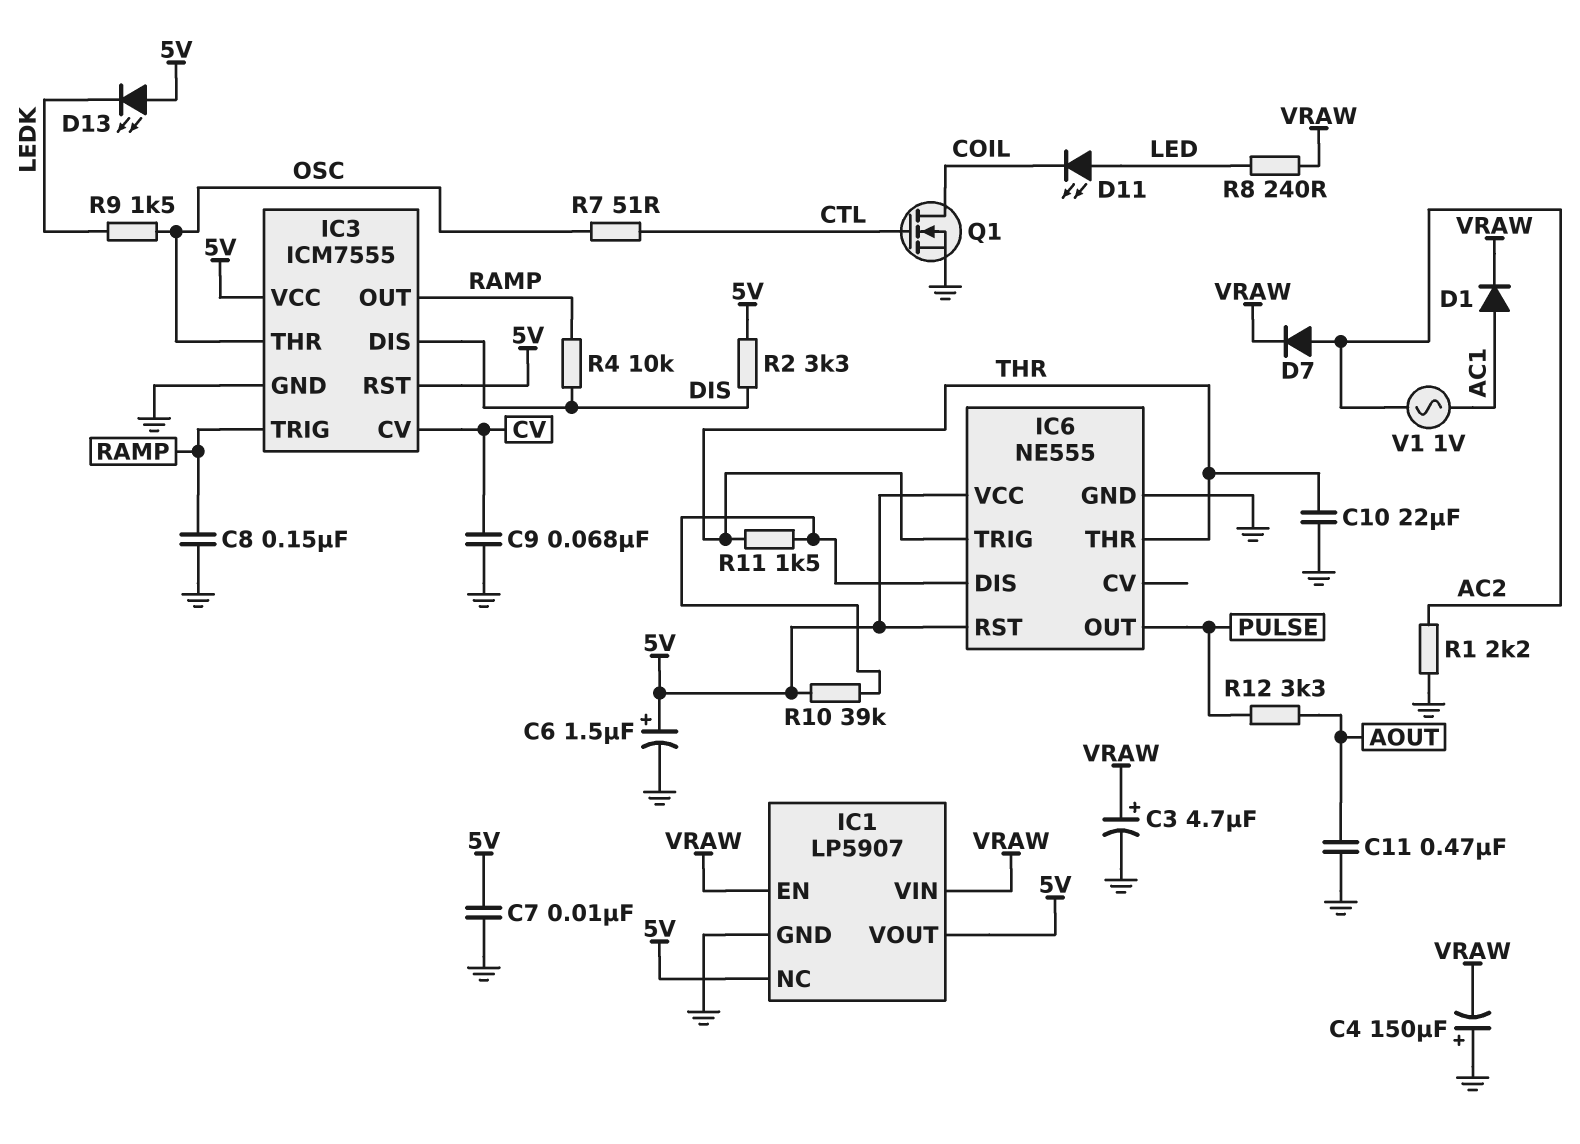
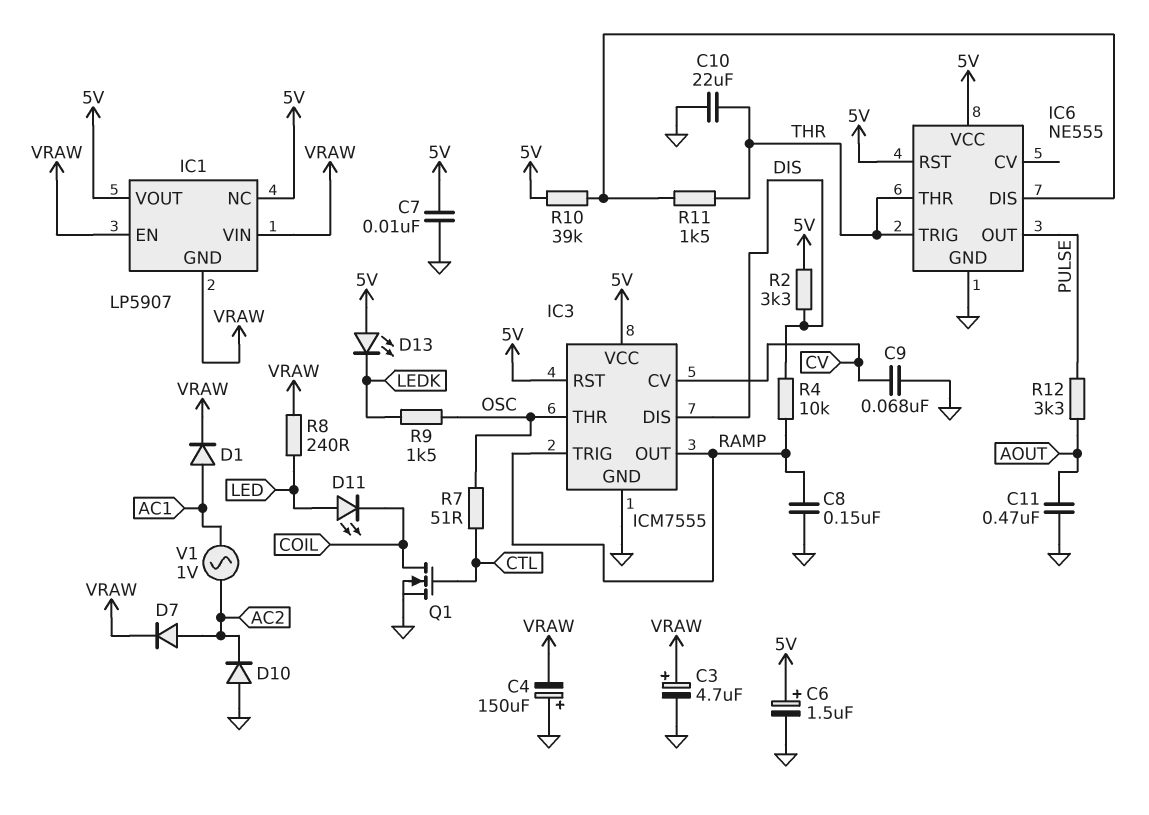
D10: none -> diode (A GND, K AC2)
IC1 pin GND: GND -> VRAW
R1: 2.2k (AC2, GND) -> none

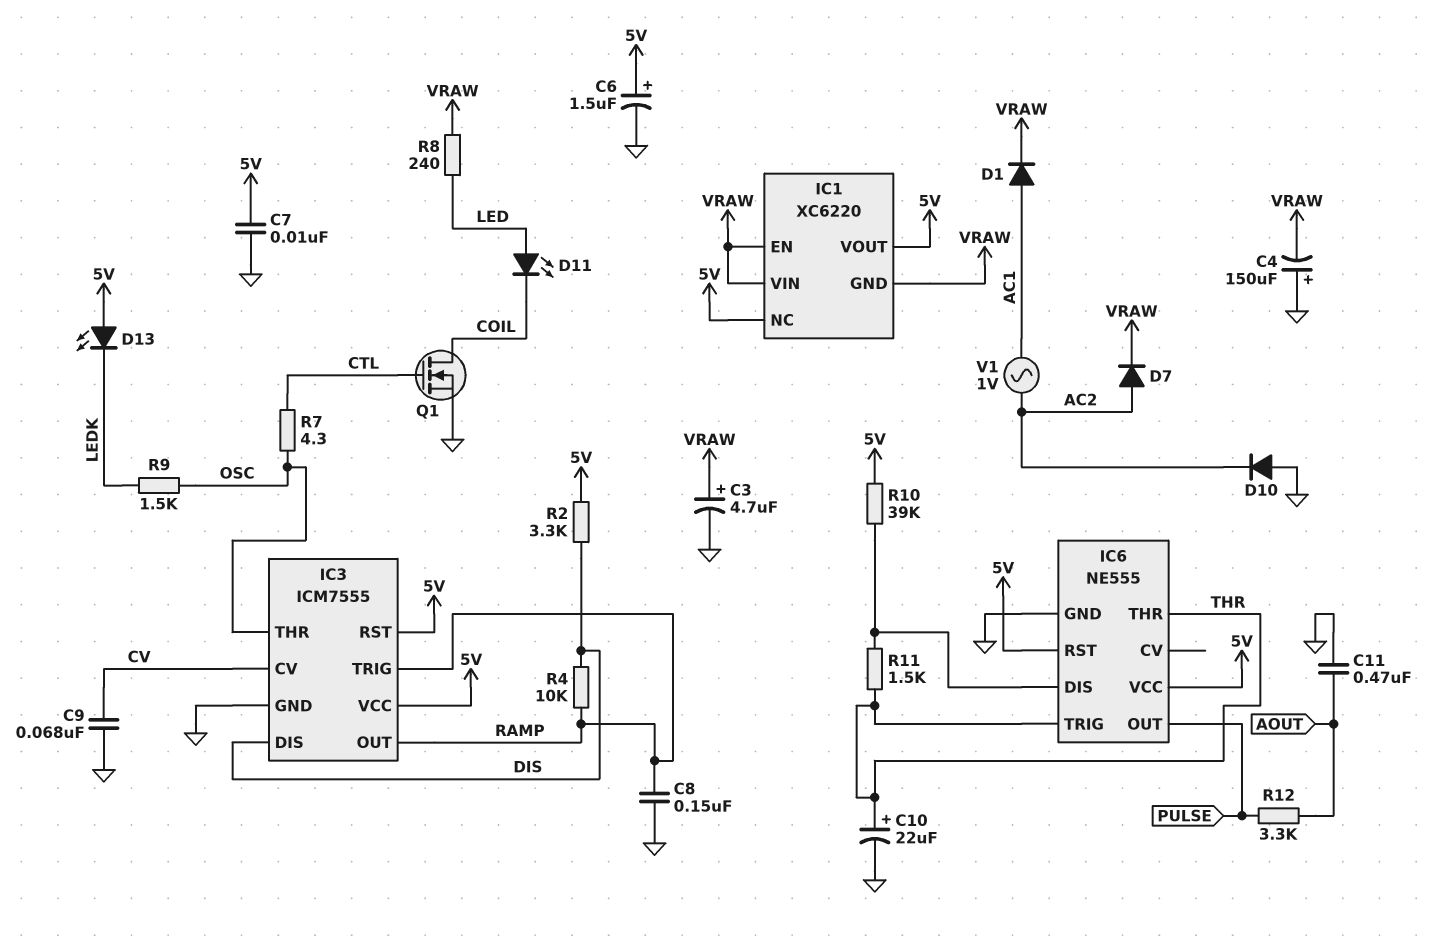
C10: 22uF (GND, THR) -> 22uF (plus THR, minus GND)
IC1: LP5907 -> XC6220
R7: 51 (CTL, OSC) -> 4.3 (CTL, OSC)

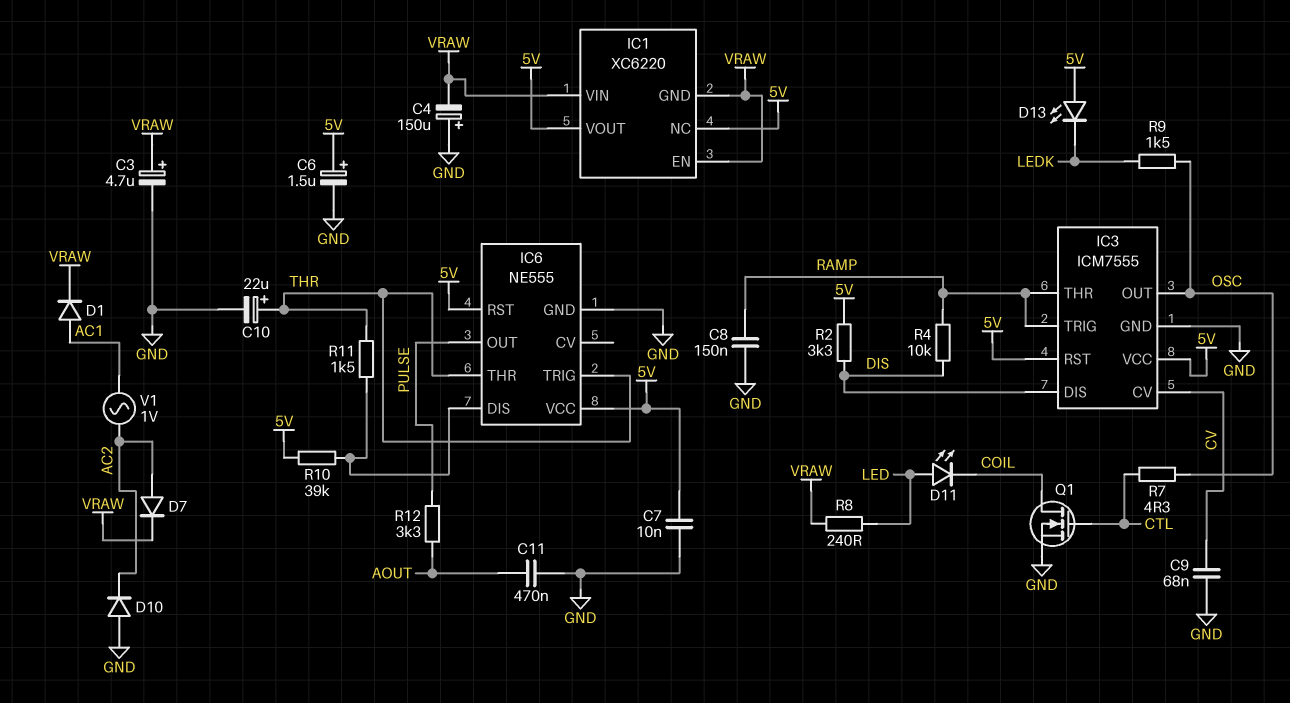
IC3 pin OUT: RAMP -> OSC
IC3 pin THR: OSC -> RAMP

